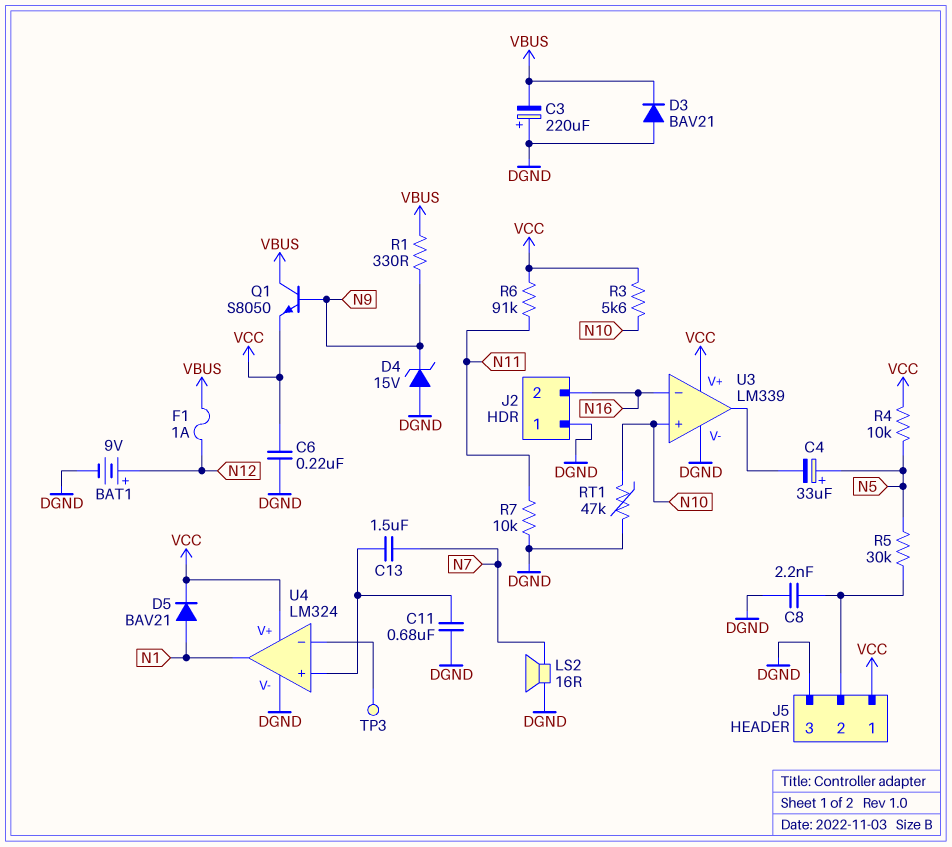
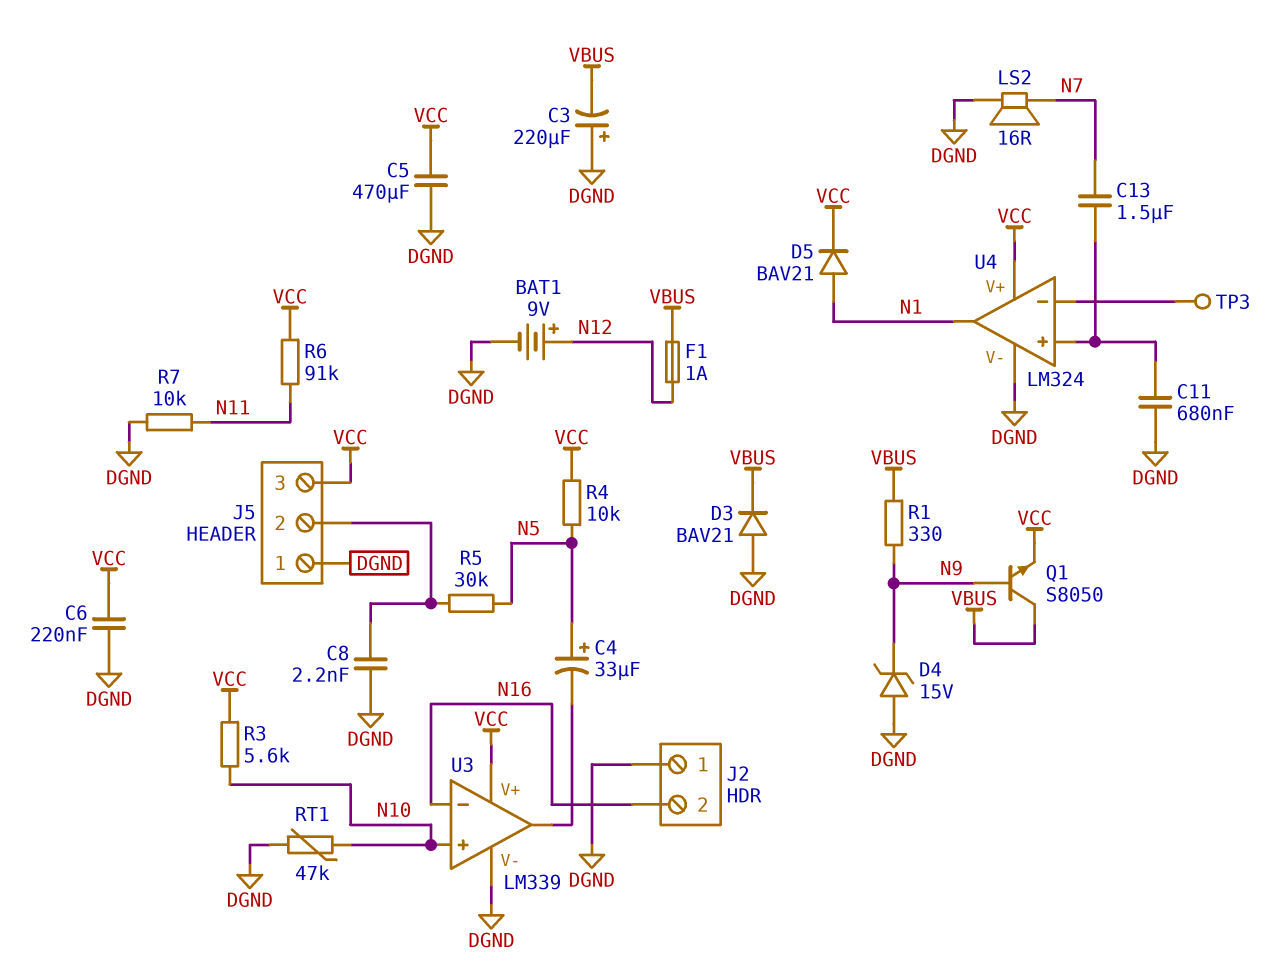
C5: none -> 470uF (DGND, VCC)
J5 pin 1: VCC -> DGND
J5 pin 3: DGND -> VCC

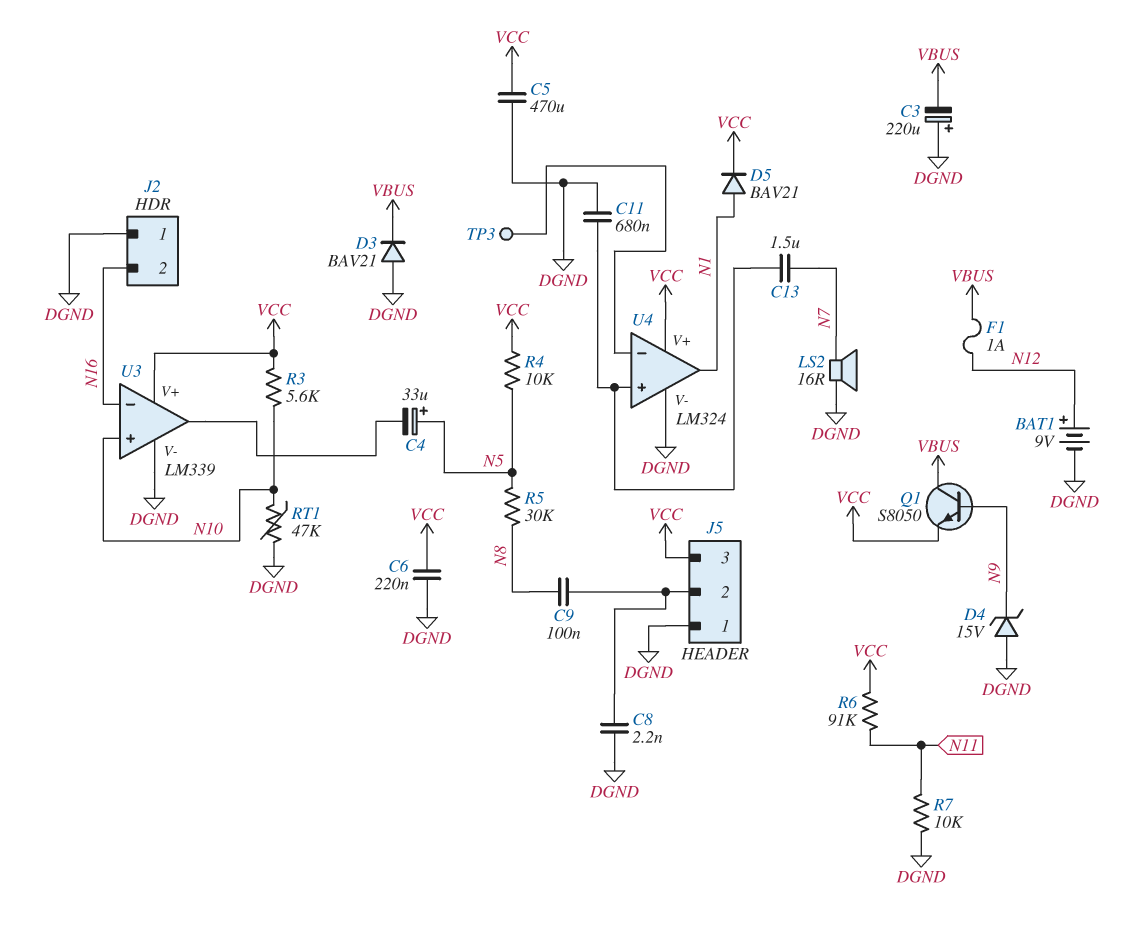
C9: none -> 100nF (J5/2, N8)
R1: 330 (N9, VBUS) -> none
R5: 30k (J5/2, N5) -> 30k (N5, N8)

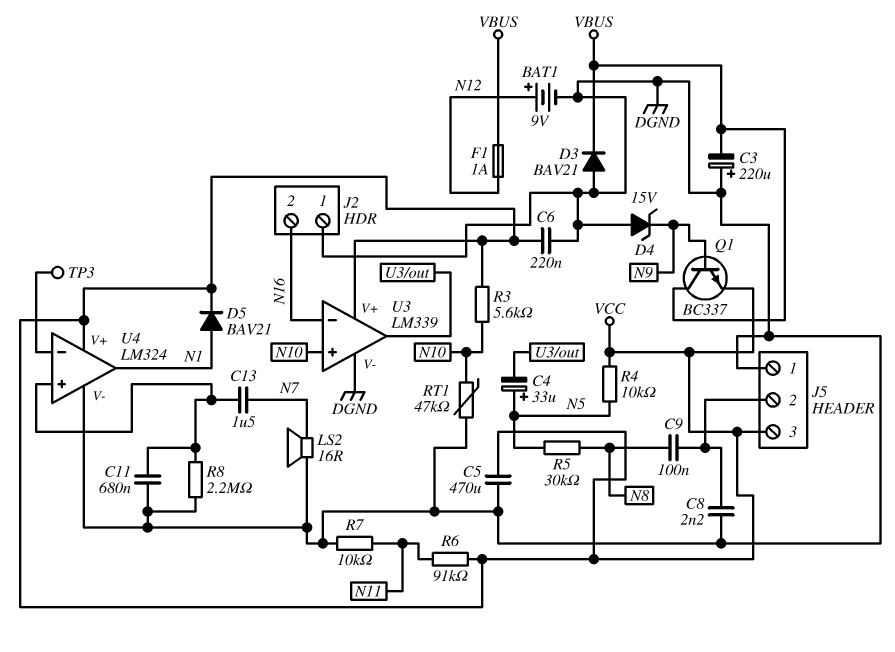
Q1: NPN S8050 (B N9, C VBUS, E VCC) -> NPN BC337 (B N9, C VBUS, E VCC)
R8: none -> 2.2M (DGND, U4/in+)

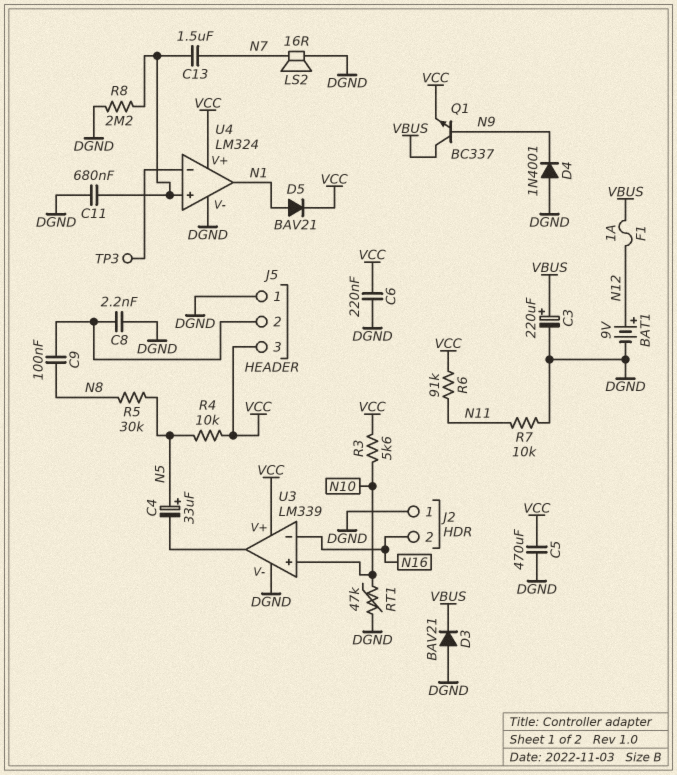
C3: 220uF (plus DGND, minus VBUS) -> 220uF (plus VBUS, minus DGND)
D4: zener 15V (A DGND, K N9) -> diode 1N4001 (A DGND, K N9)

